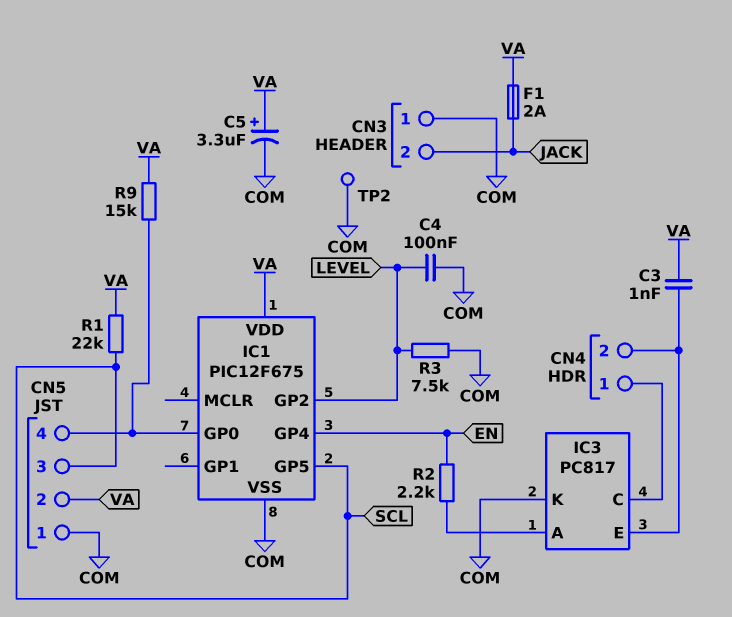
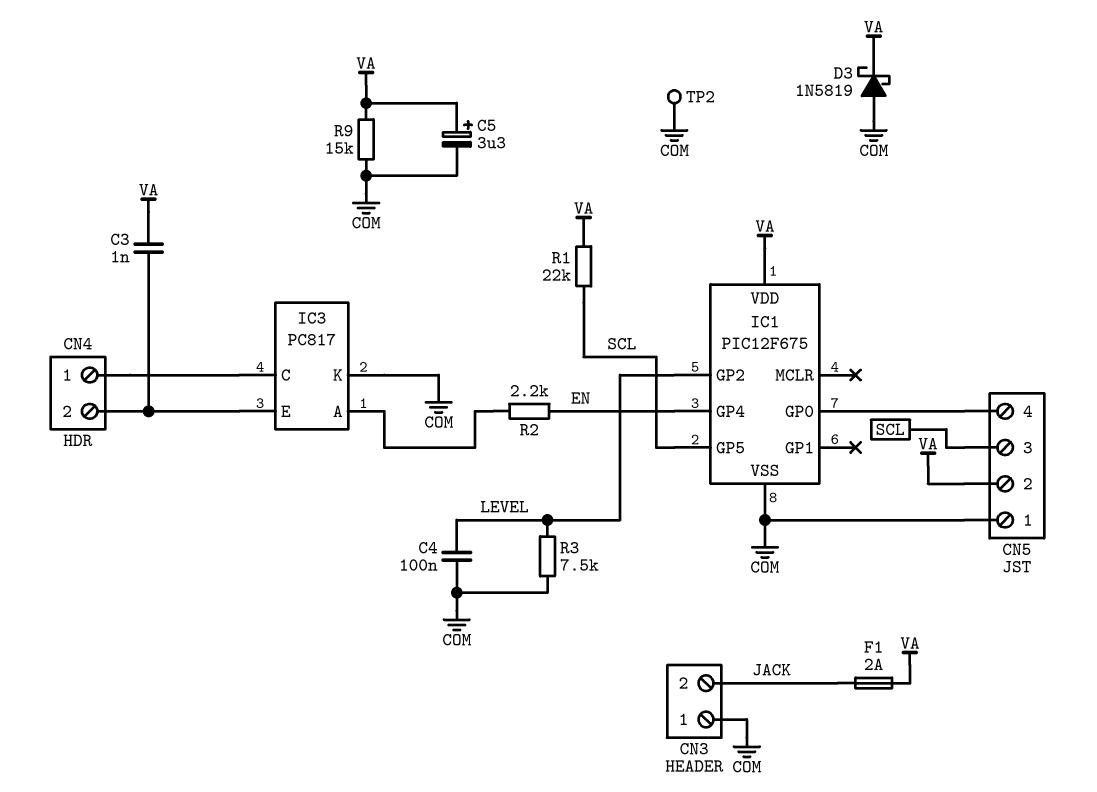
D3: none -> schottky 1N5819 (A COM, K VA)
R9: 15k (CN5/4, VA) -> 15k (COM, VA)

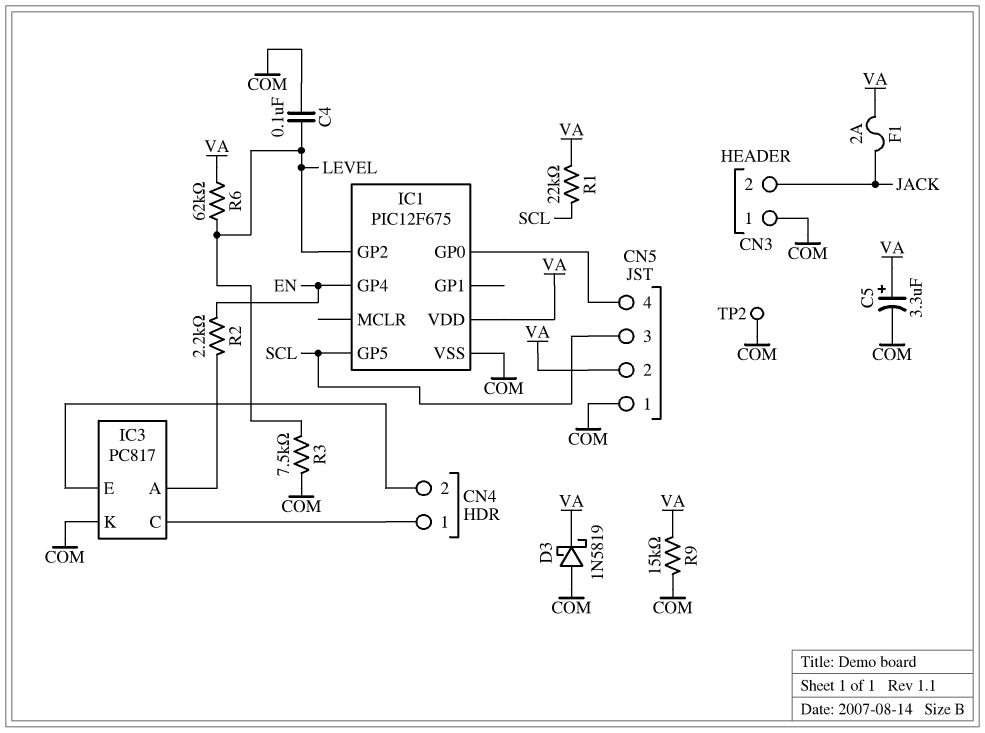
C3: 1nF (CN4/2, VA) -> none
R6: none -> 62k (LEVEL, VA)

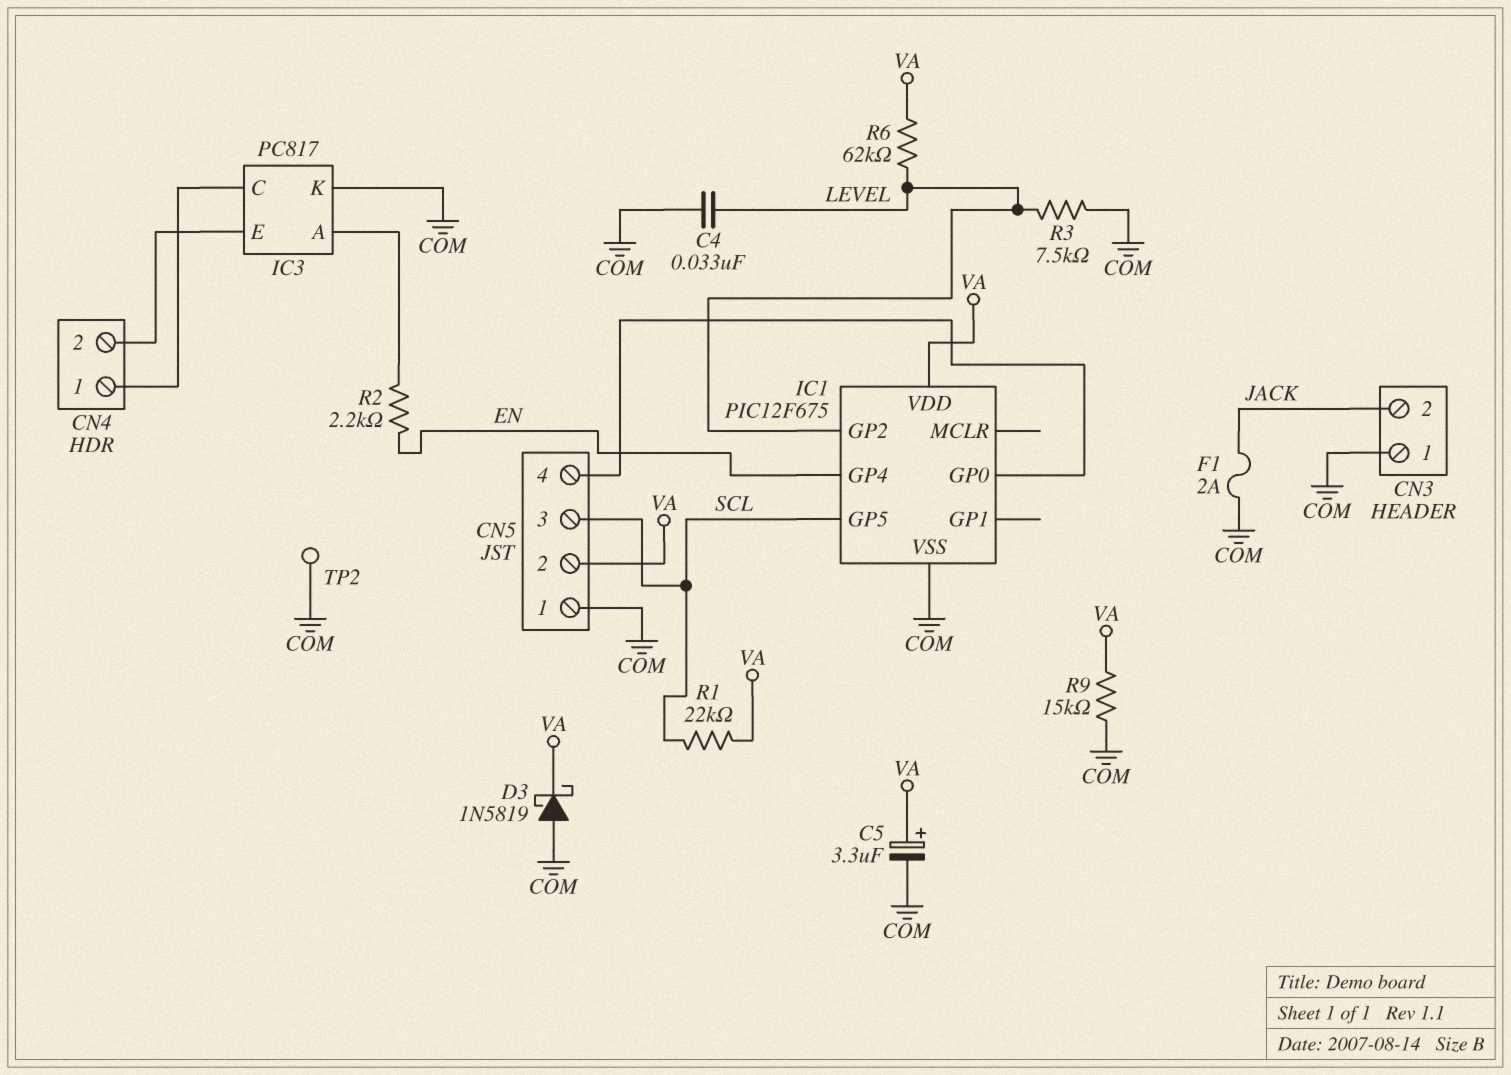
C4: 100nF (COM, LEVEL) -> 33nF (COM, LEVEL)
F1: 2A (JACK, VA) -> 2A (COM, JACK)

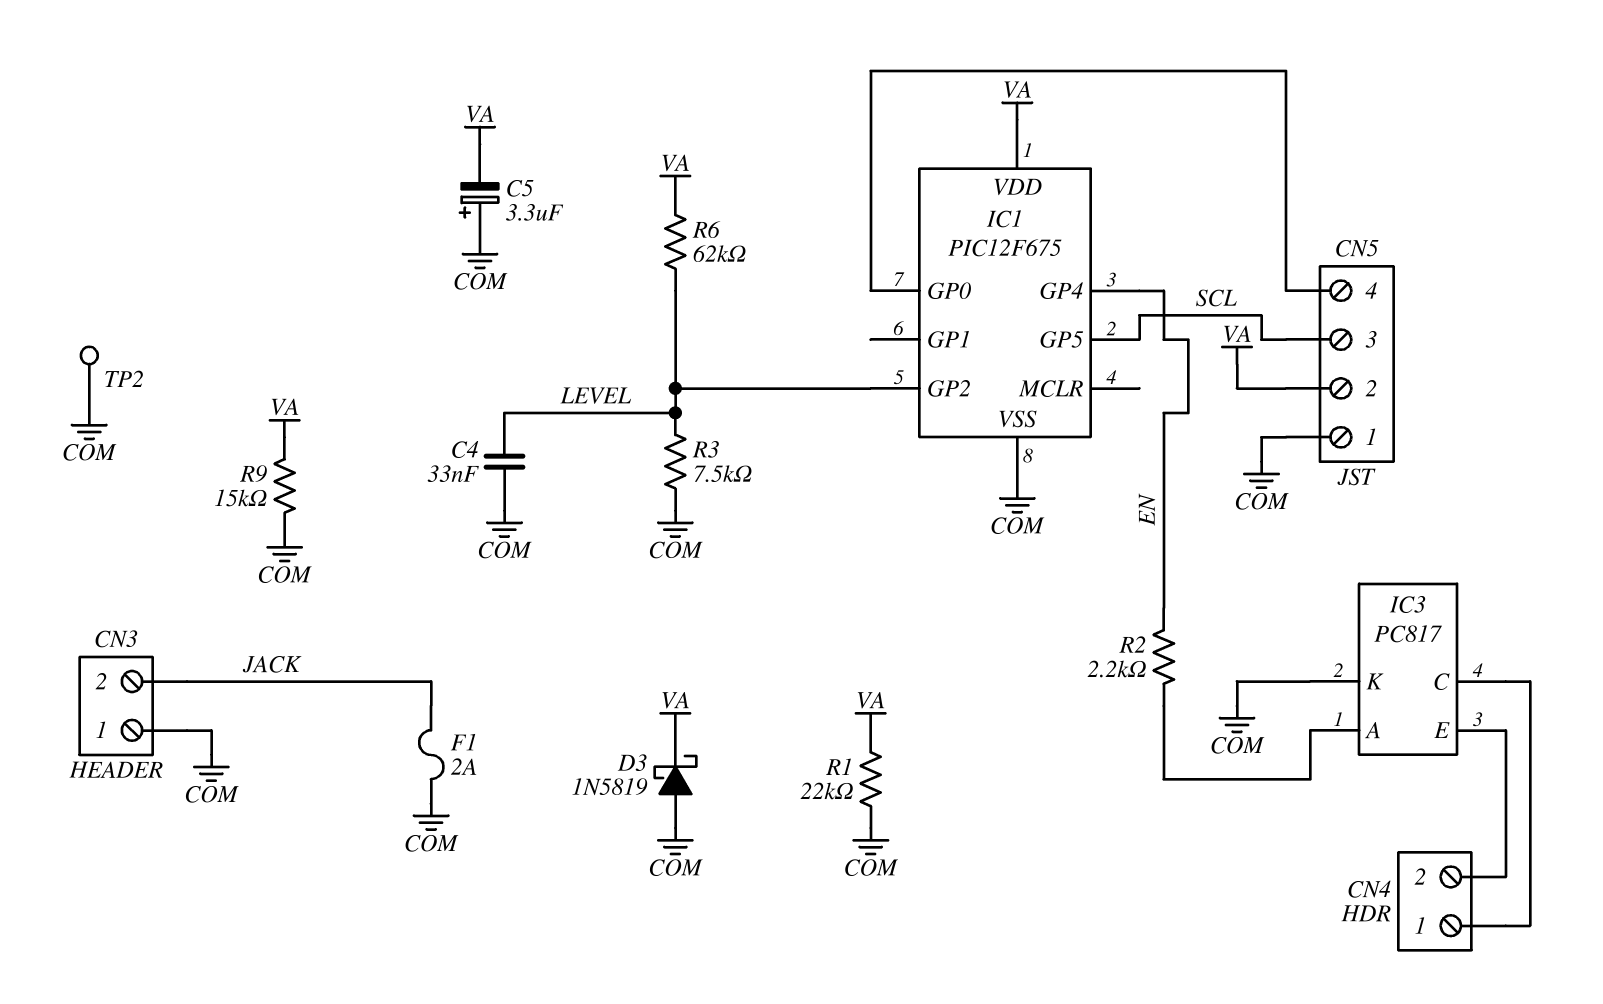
C5: 3.3uF (plus VA, minus COM) -> 3.3uF (plus COM, minus VA)
R1: 22k (SCL, VA) -> 22k (COM, VA)

